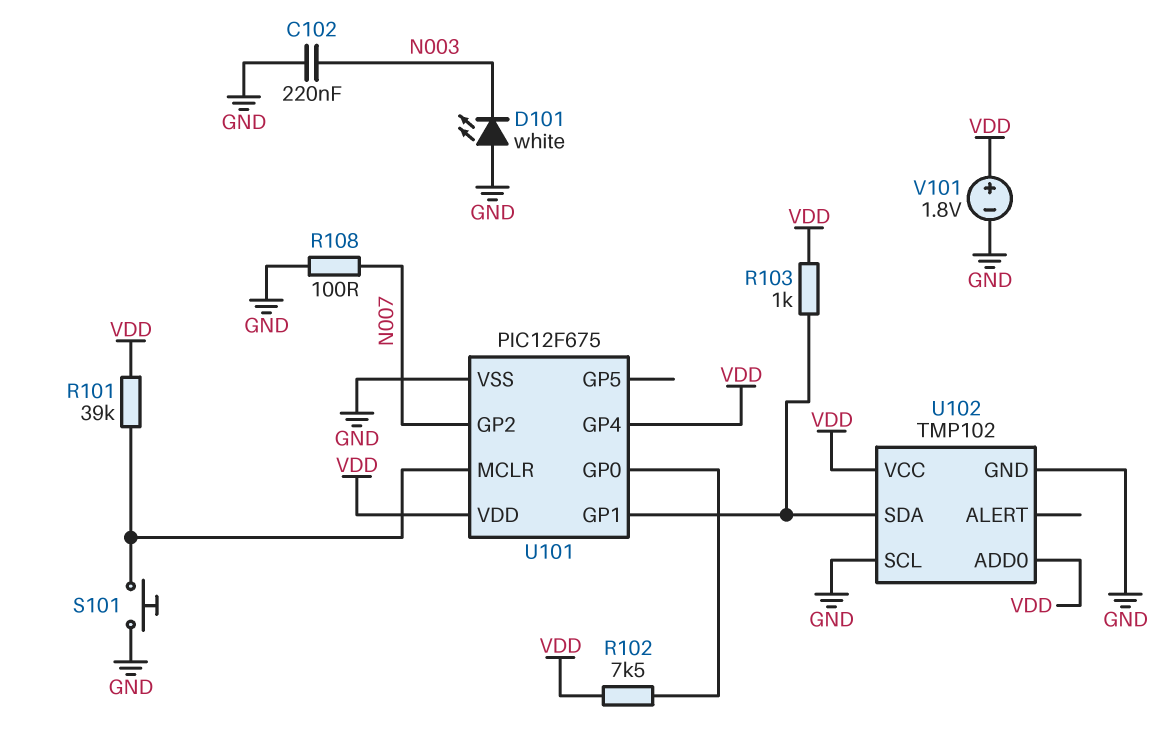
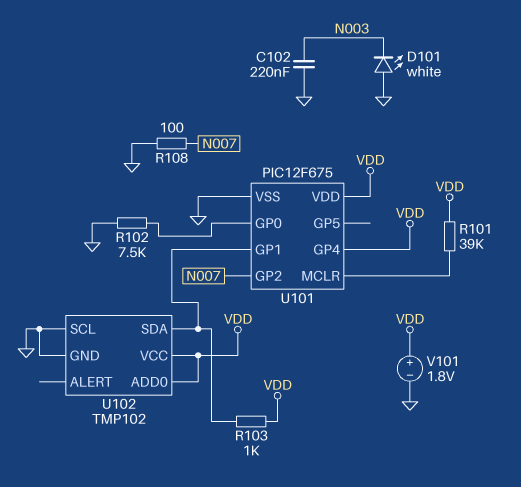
R102: 7.5k (U101/GP0, VDD) -> 7.5k (GND, U101/GP0)
S101: button (GND, U101/MCLR) -> none

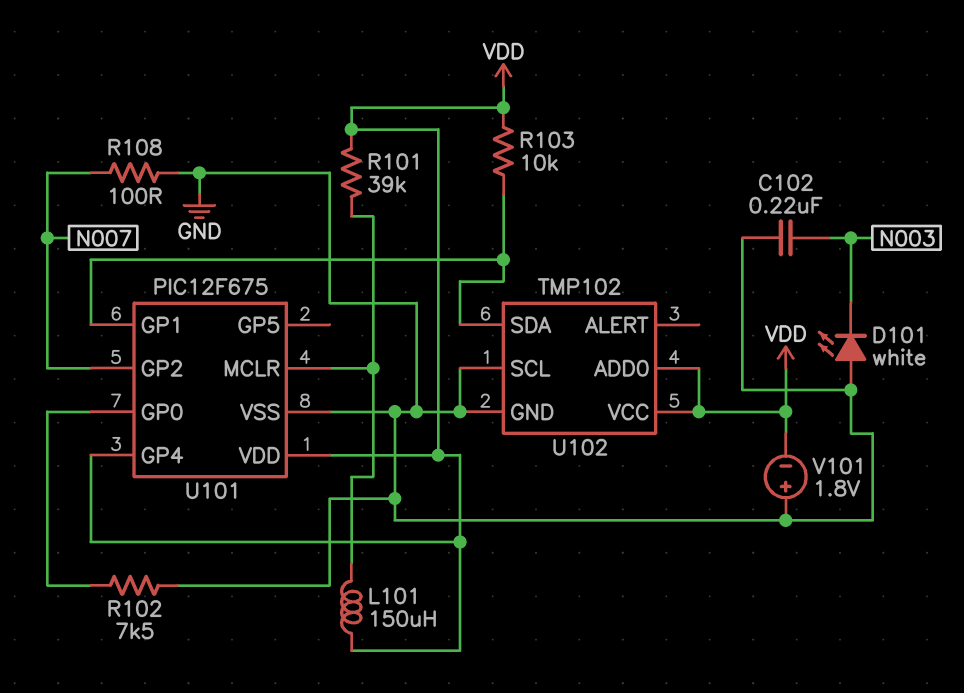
L101: none -> 150uH (U101/MCLR, VDD)
R103: 1k (U101/GP1, VDD) -> 10k (U101/GP1, VDD)
V101: 1.8V (plus VDD, minus GND) -> 1.8V (plus GND, minus VDD)

